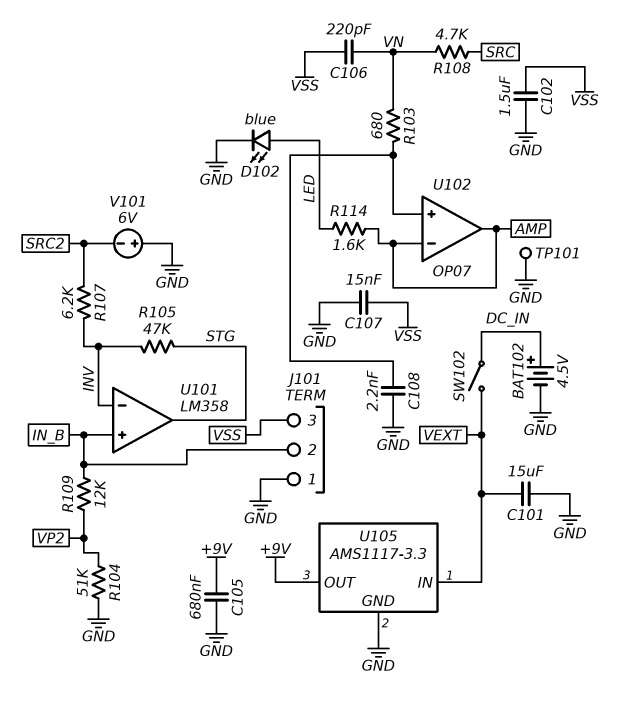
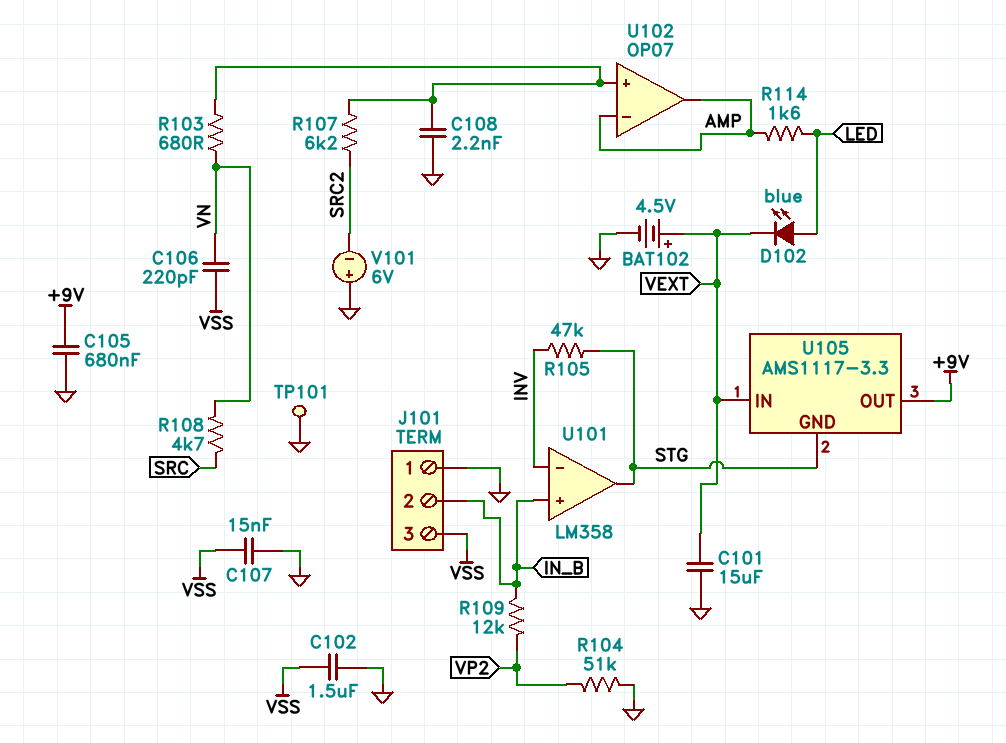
BAT102: 4.5V (plus DC_IN, minus GND) -> 4.5V (plus VEXT, minus GND)
D102: LED blue (A LED, K GND) -> LED blue (A LED, K VEXT)
R107: 6.2k (INV, SRC2) -> 6.2k (SRC2, U102/in+)
SW102: switch (DC_IN, VEXT) -> none
U105 pin GND: GND -> STG

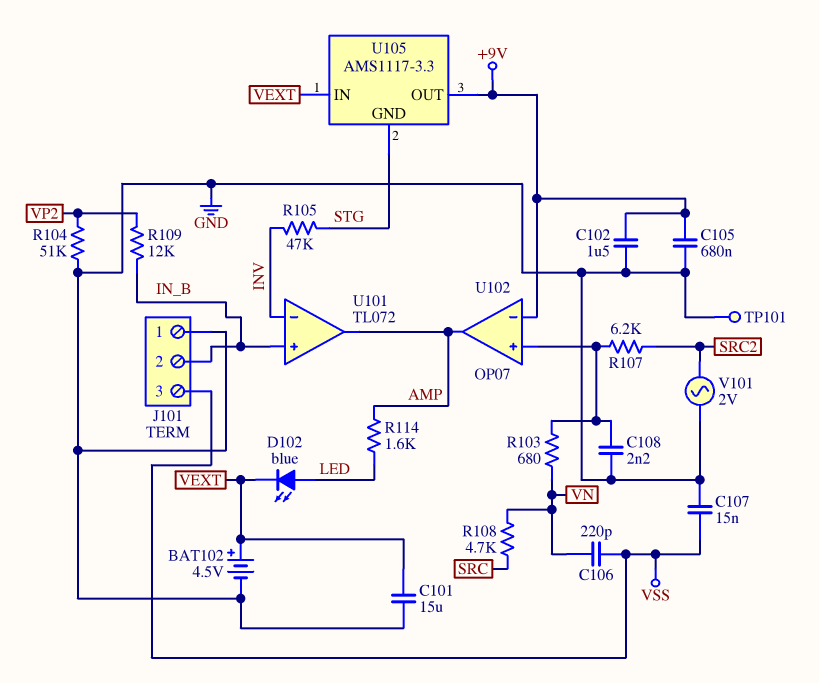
C102: 1.5uF (GND, VSS) -> 1.5uF (+9V, GND)
U101: LM358 -> TL072
U101 pin out: STG -> AMP
U102 pin in-: AMP -> +9V
V101: 6V (plus GND, minus SRC2) -> AC 2V (GND, SRC2)

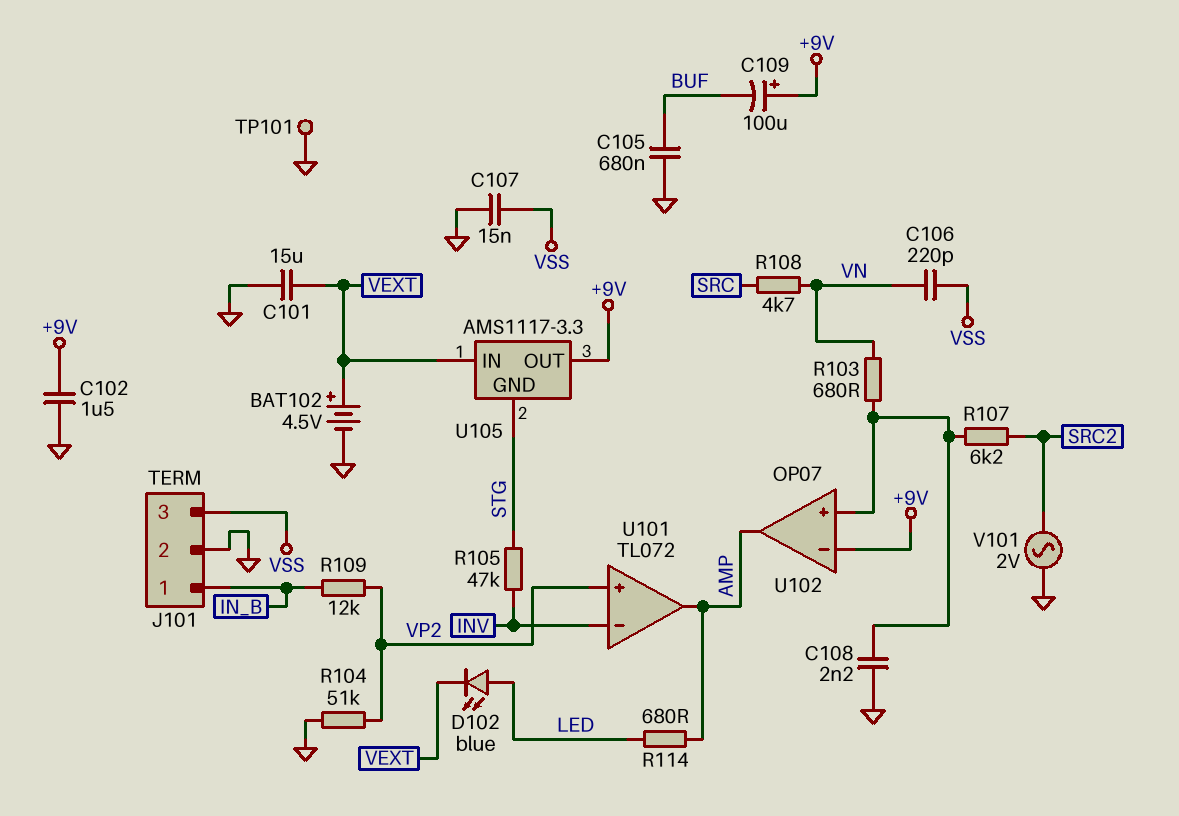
C105: 680nF (+9V, GND) -> 680nF (BUF, GND)
C109: none -> 100uF (plus +9V, minus BUF)
J101 pin 1: GND -> IN_B
J101 pin 2: IN_B -> GND
R114: 1.6k (AMP, LED) -> 680 (AMP, LED)
U101 pin in+: IN_B -> VP2

